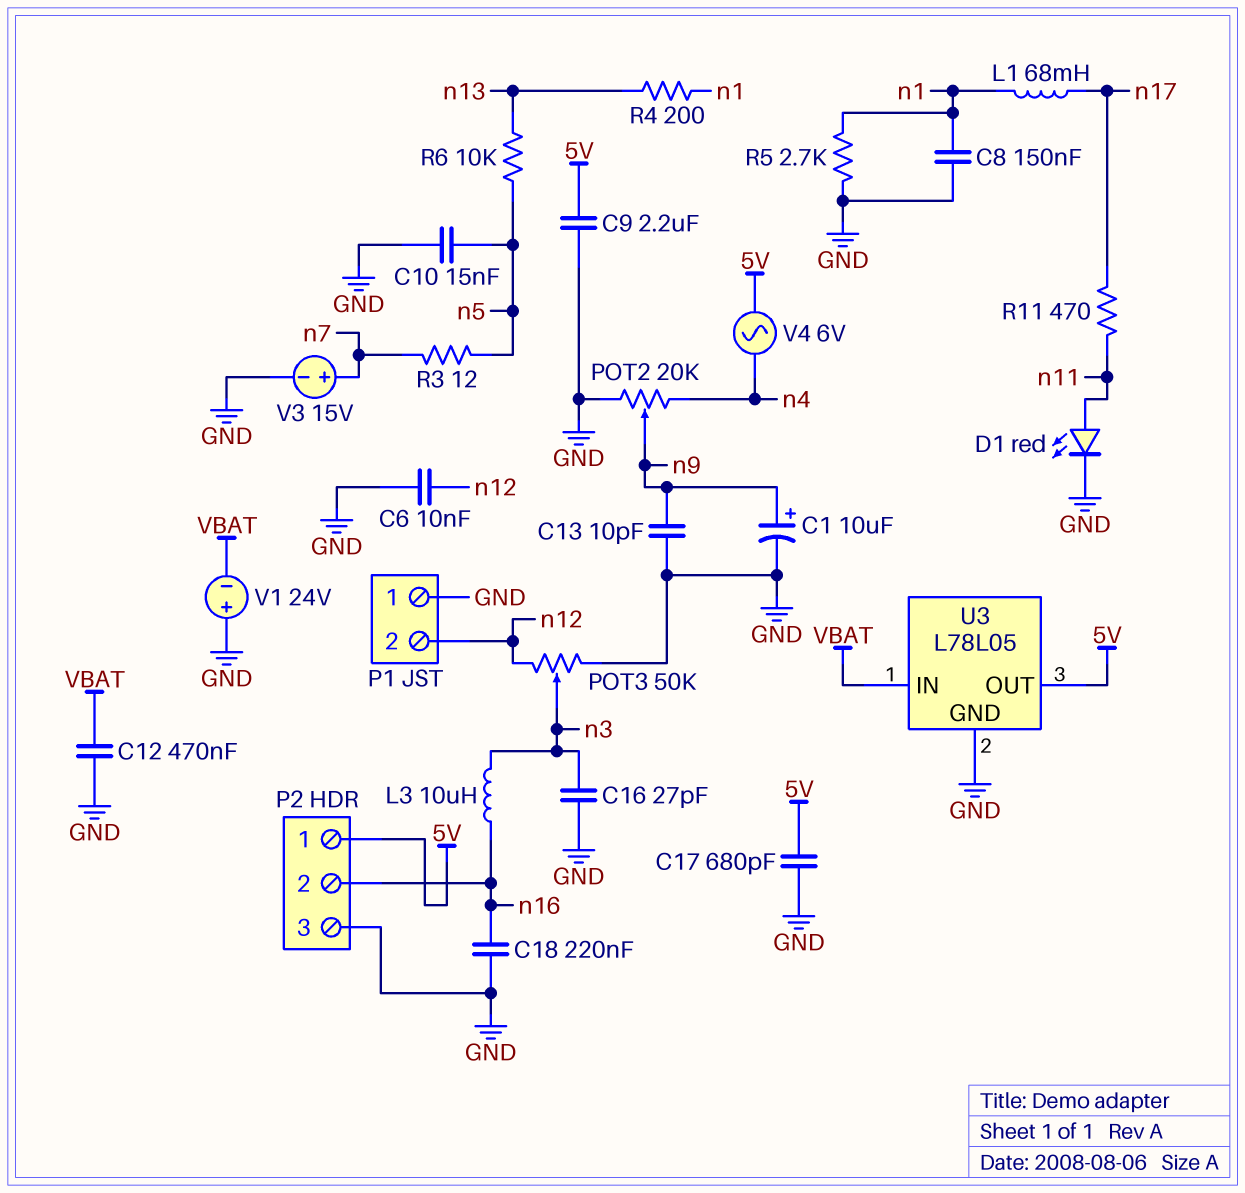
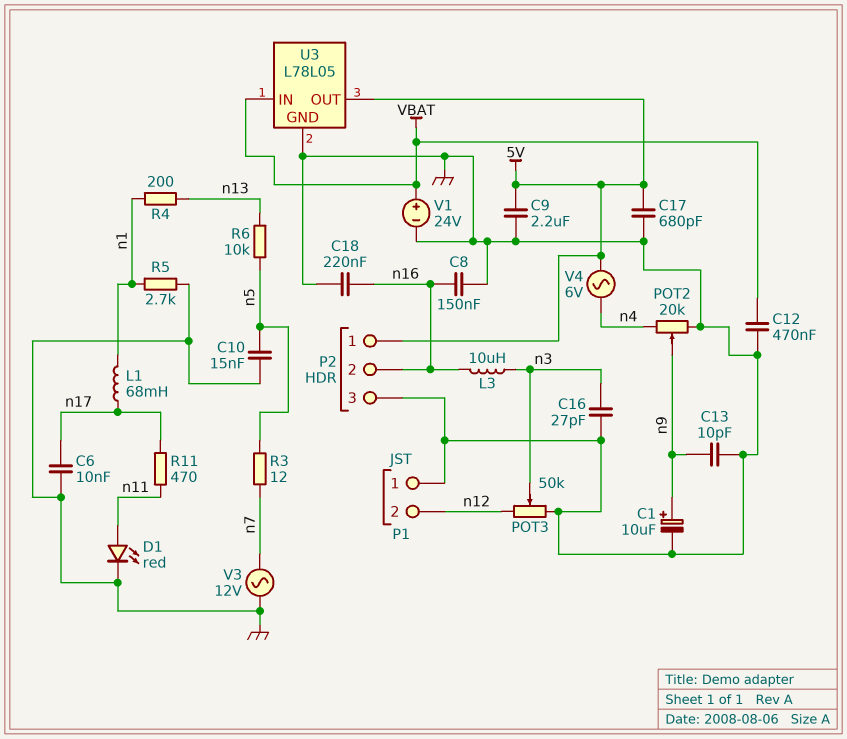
C6: 10nF (GND, n12) -> 10nF (GND, n17)
C8: 150nF (GND, n1) -> 150nF (GND, n16)
V1: 24V (plus GND, minus VBAT) -> 24V (plus VBAT, minus GND)
V3: 15V (plus n7, minus GND) -> AC 12V (GND, n7)

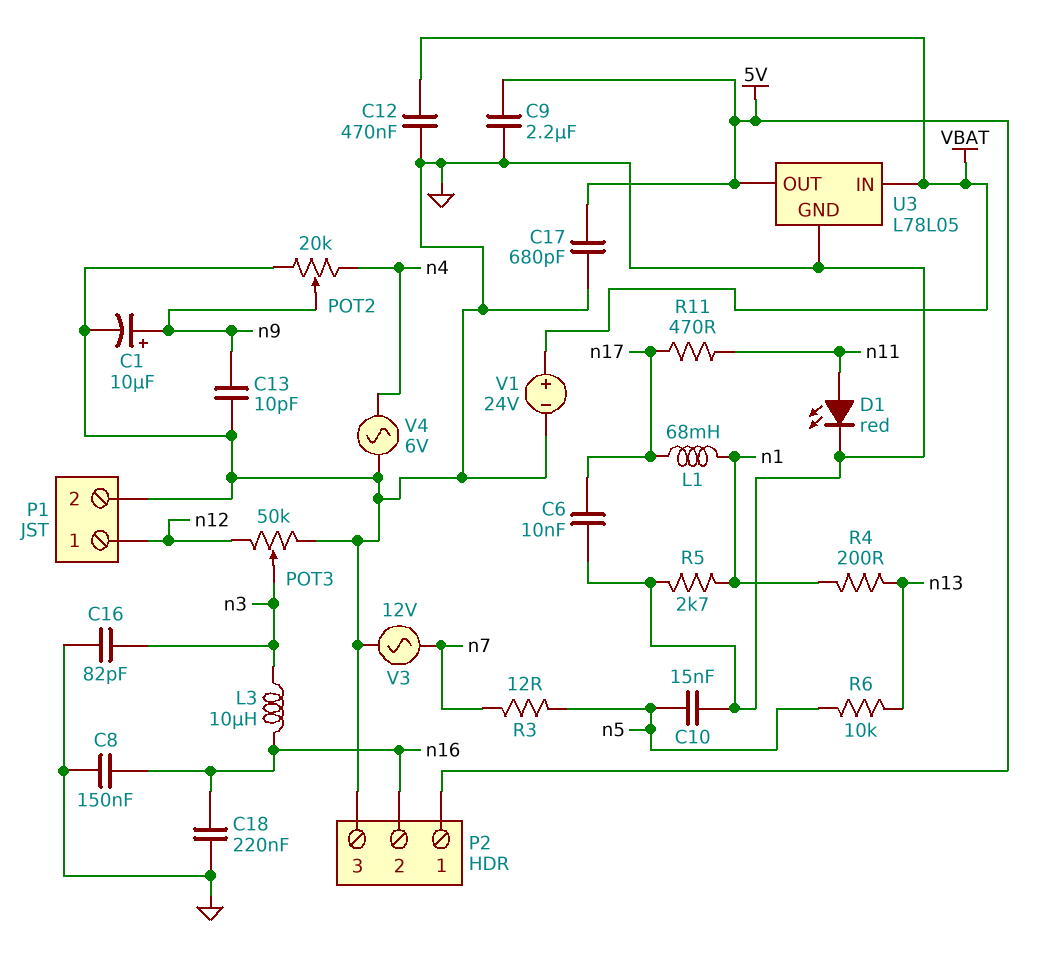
C16: 27pF (GND, n3) -> 82pF (GND, n3)
P1 pin 1: GND -> n12
P1 pin 2: n12 -> GND
V4: AC 6V (5V, n4) -> AC 6V (GND, n4)

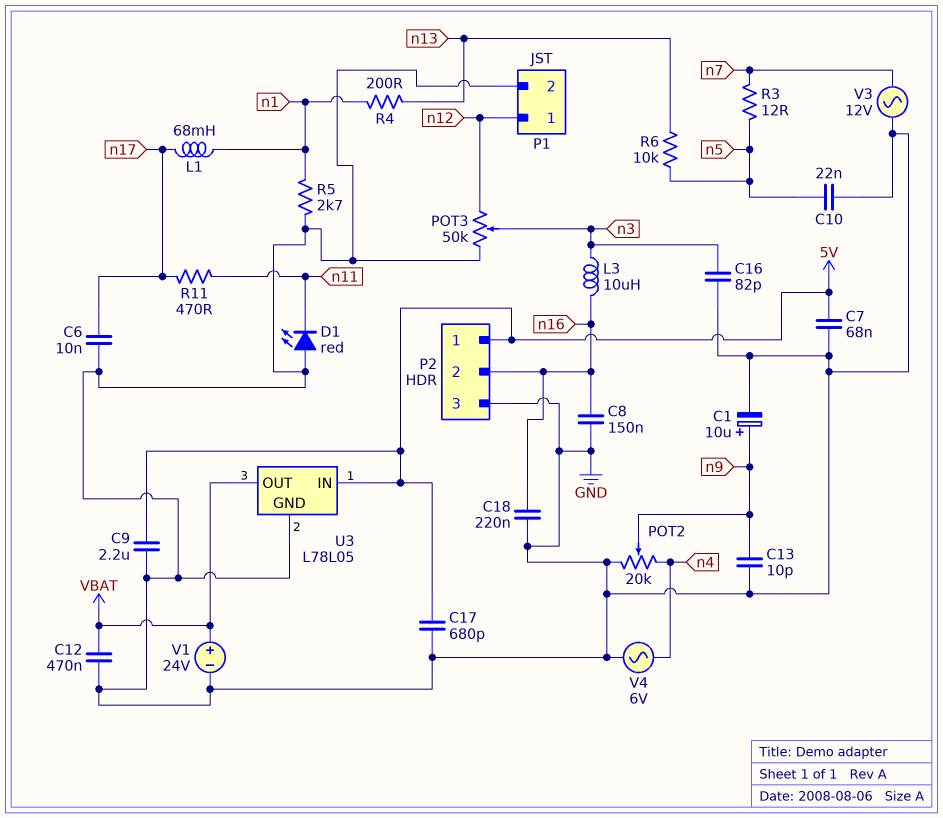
C7: none -> 68nF (5V, GND)
C10: 15nF (GND, n5) -> 22nF (GND, n5)
D1: LED red (A n11, K GND) -> LED red (A GND, K n11)
U3 pin IN: VBAT -> 5V
U3 pin OUT: 5V -> VBAT

